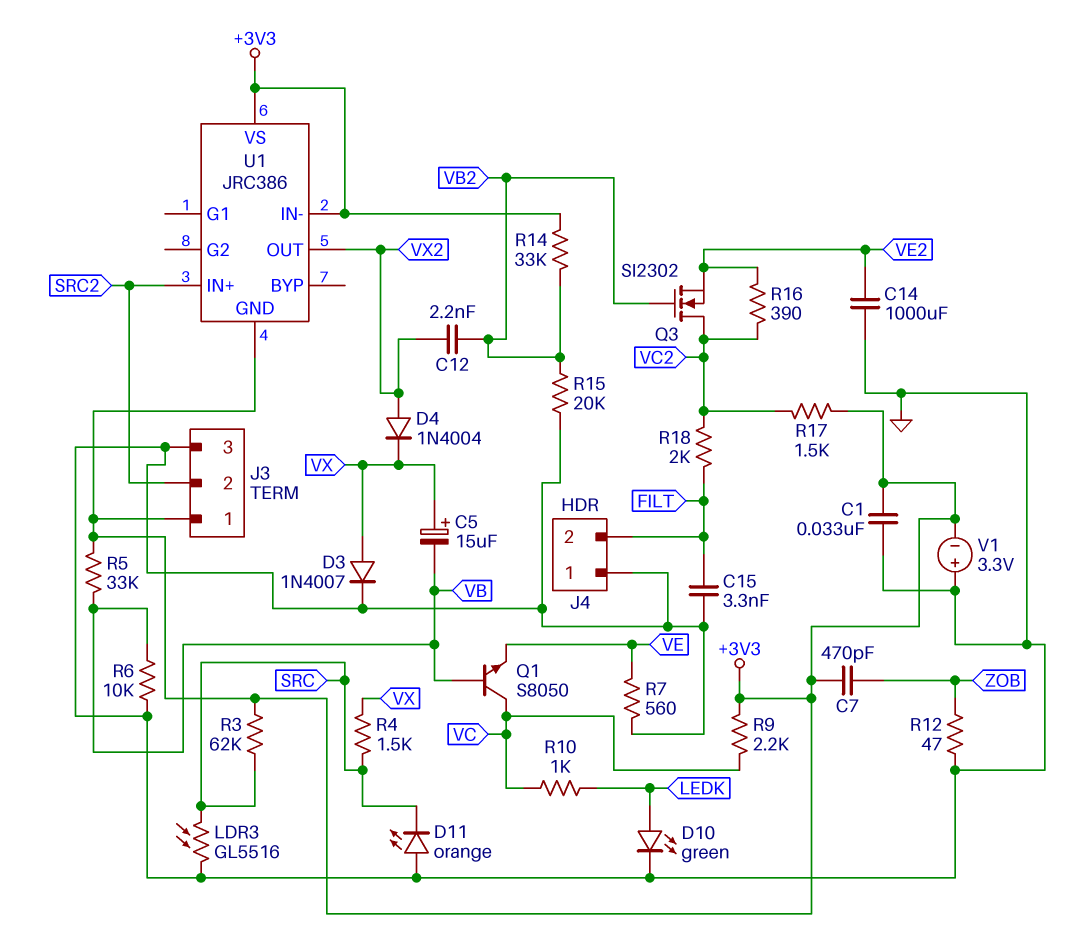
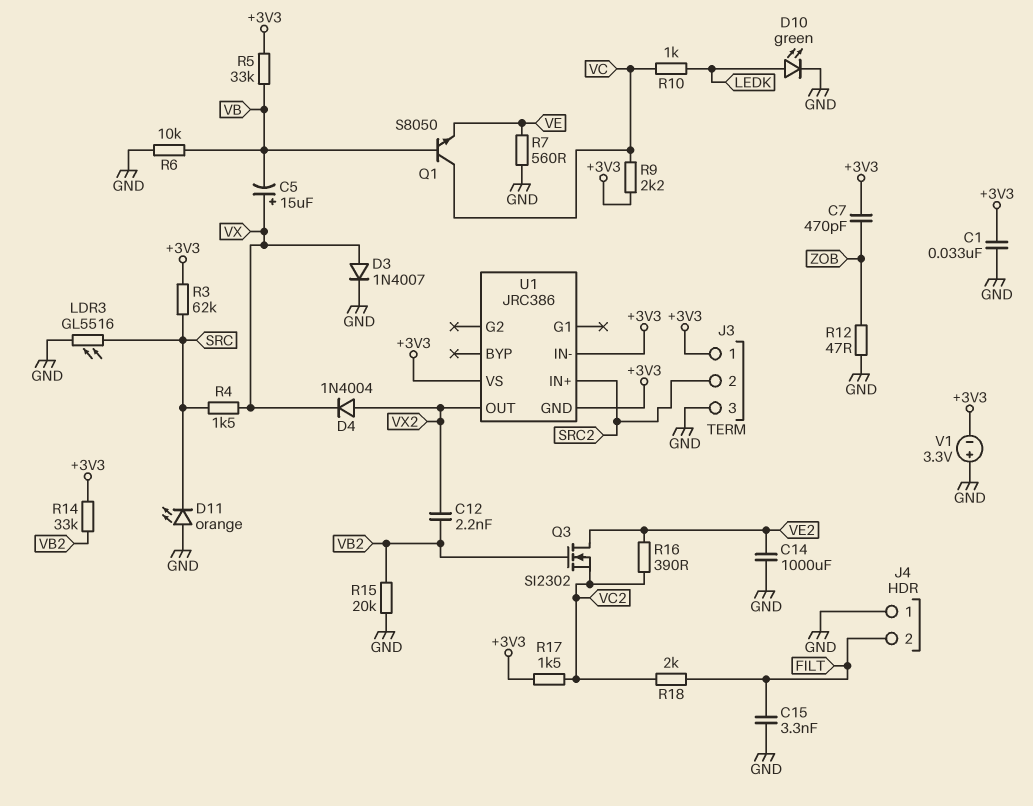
Q3: NMOS SI2302 (G VB2, D VC2, S VE2) -> NMOS SI2302 (G VB2, D VE2, S VC2)

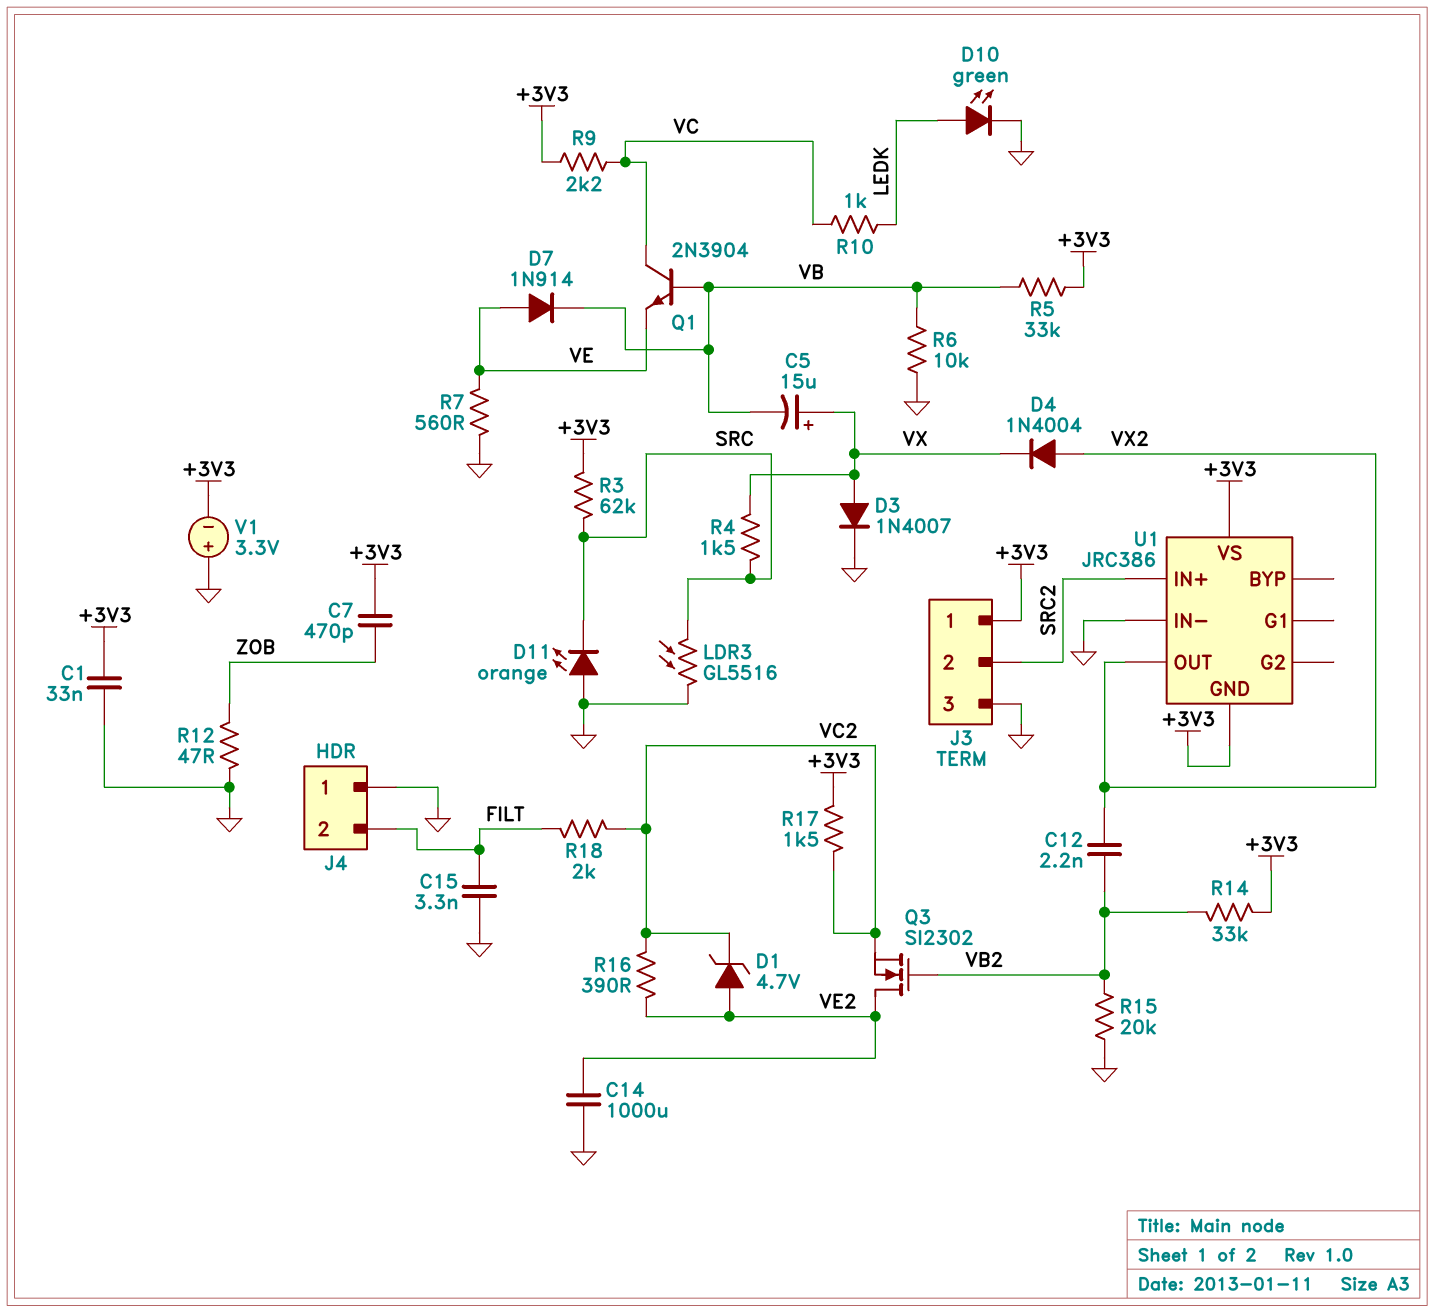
D1: none -> zener 4.7V (A VE2, K VC2)
D7: none -> diode 1N914 (A VE, K VB)
Q1: NPN S8050 (B VB, C VC, E VE) -> NPN 2N3904 (B VB, C VC, E VE)
U1 pin IN-: +3V3 -> GND

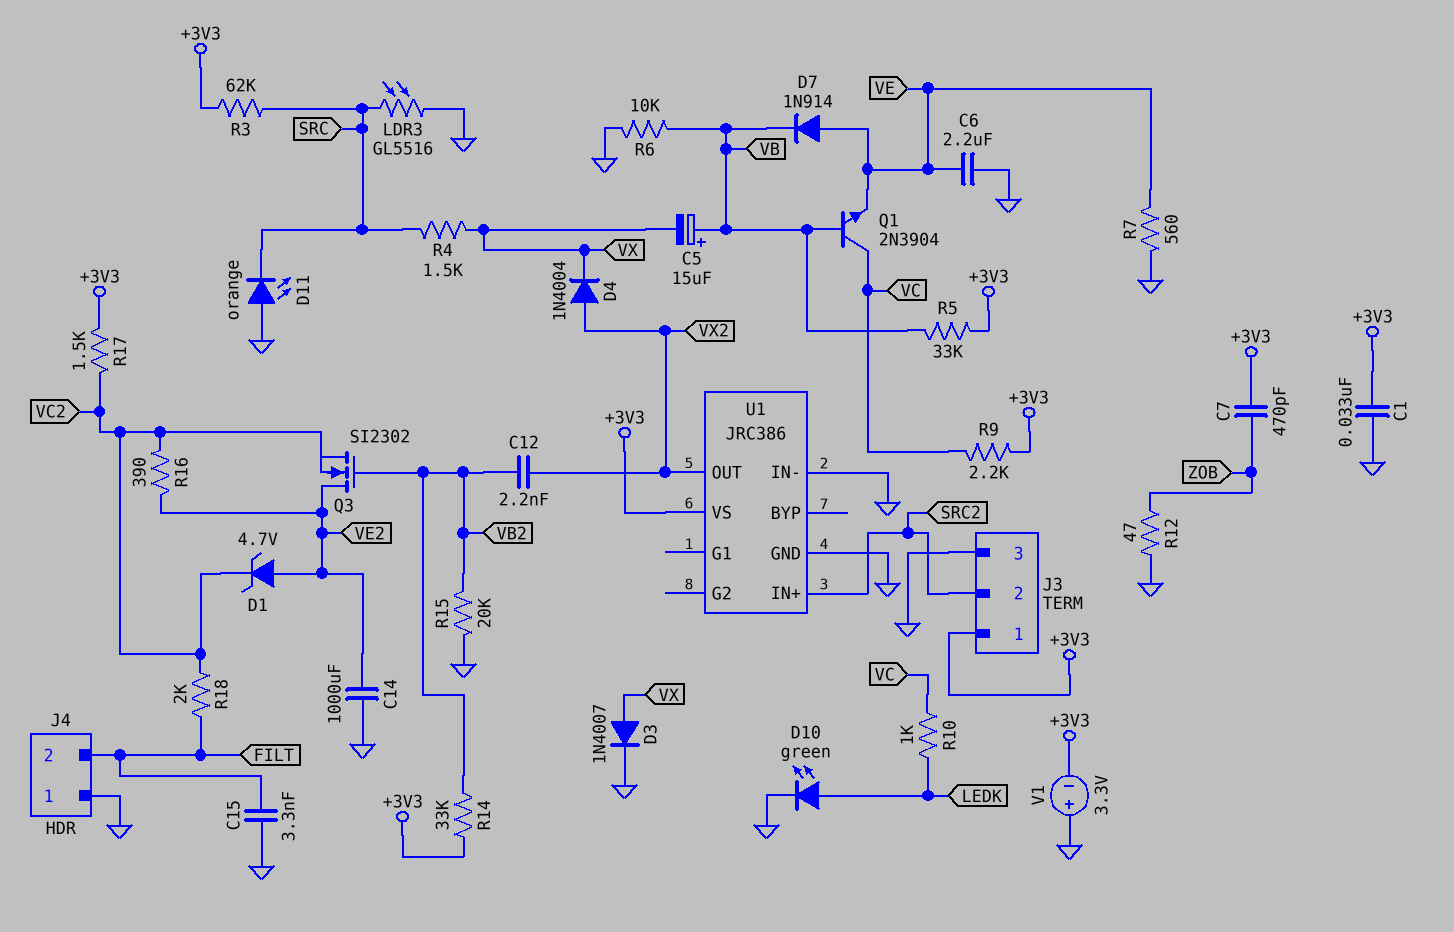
C5: 15uF (plus VX, minus VB) -> 15uF (plus VB, minus VX)
C6: none -> 2.2uF (GND, VE)
U1 pin GND: +3V3 -> GND

